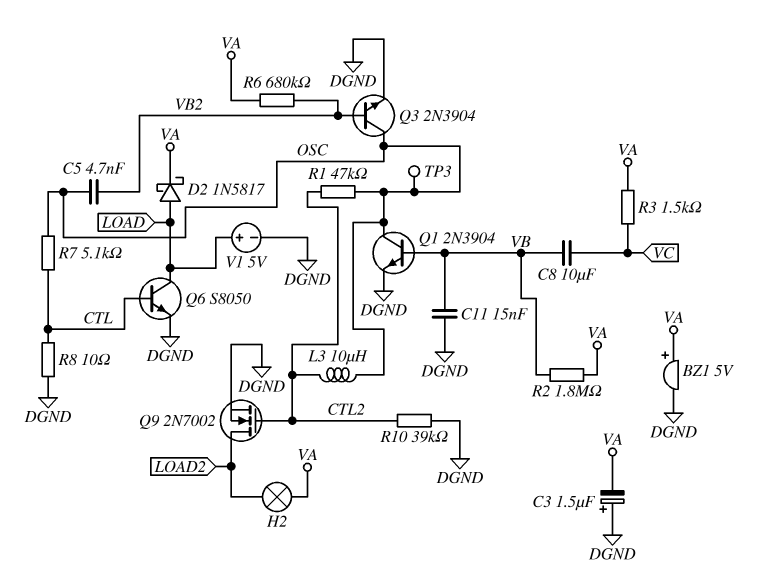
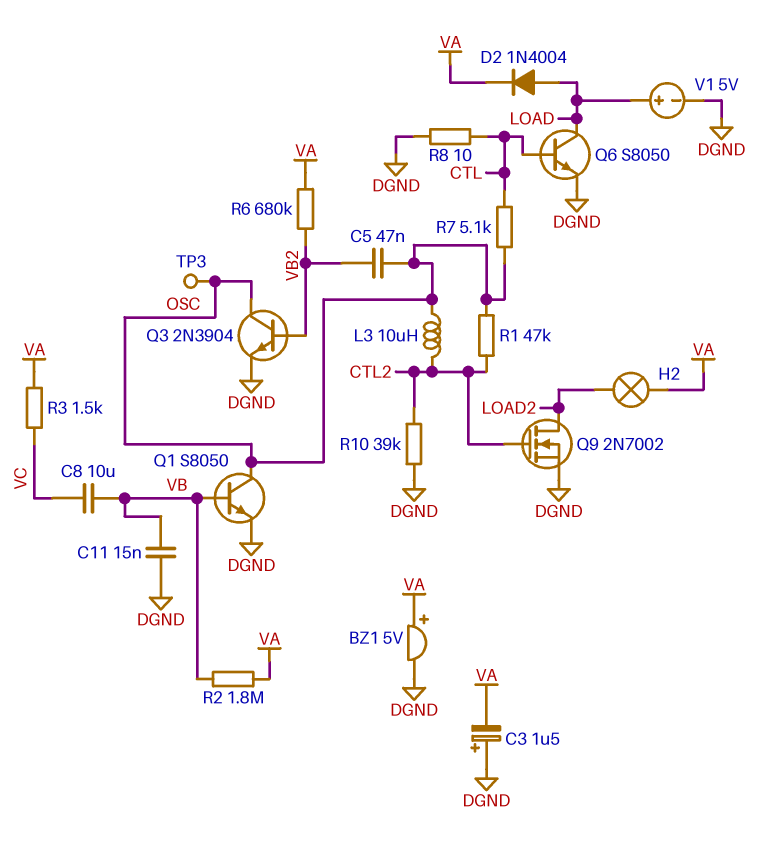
C5: 4.7nF (OSC, VB2) -> 47nF (OSC, VB2)
D2: schottky 1N5817 (A LOAD, K VA) -> diode 1N4004 (A LOAD, K VA)
Q1: NPN 2N3904 (B VB, C OSC, E DGND) -> NPN S8050 (B VB, C OSC, E DGND)

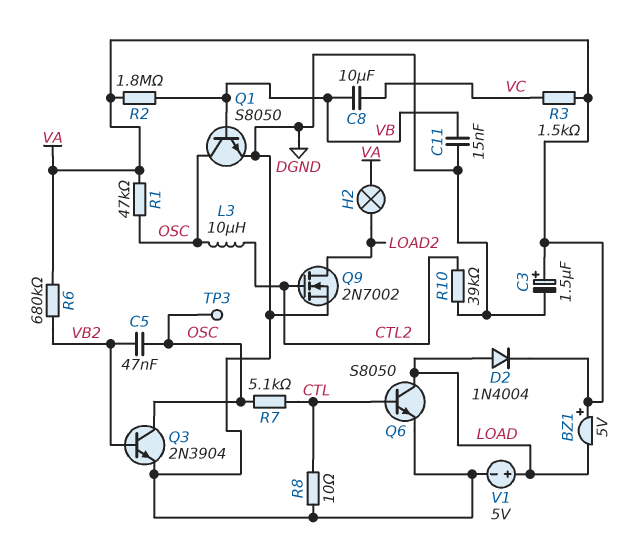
BZ1: buzzer 5V (plus VA, minus DGND) -> buzzer 5V (plus VA, minus LOAD)
C3: 1.5uF (plus DGND, minus VA) -> 1.5uF (plus VA, minus DGND)
R1: 47k (CTL2, OSC) -> 47k (OSC, VA)

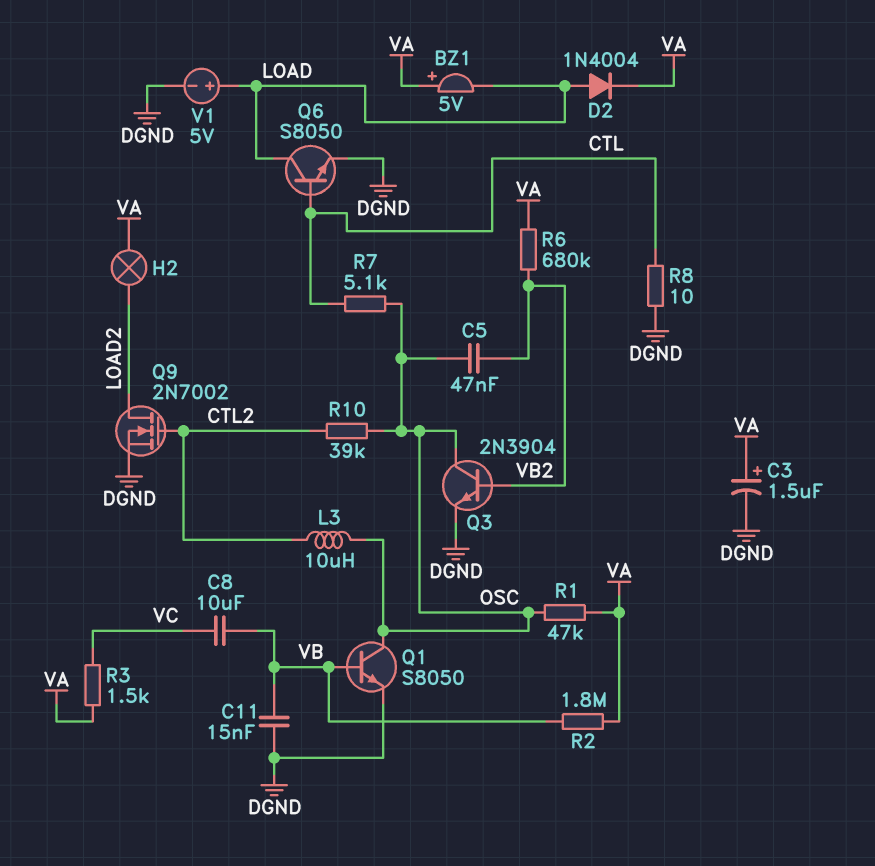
R10: 39k (CTL2, DGND) -> 39k (CTL2, OSC)
TP3: test point (OSC) -> none

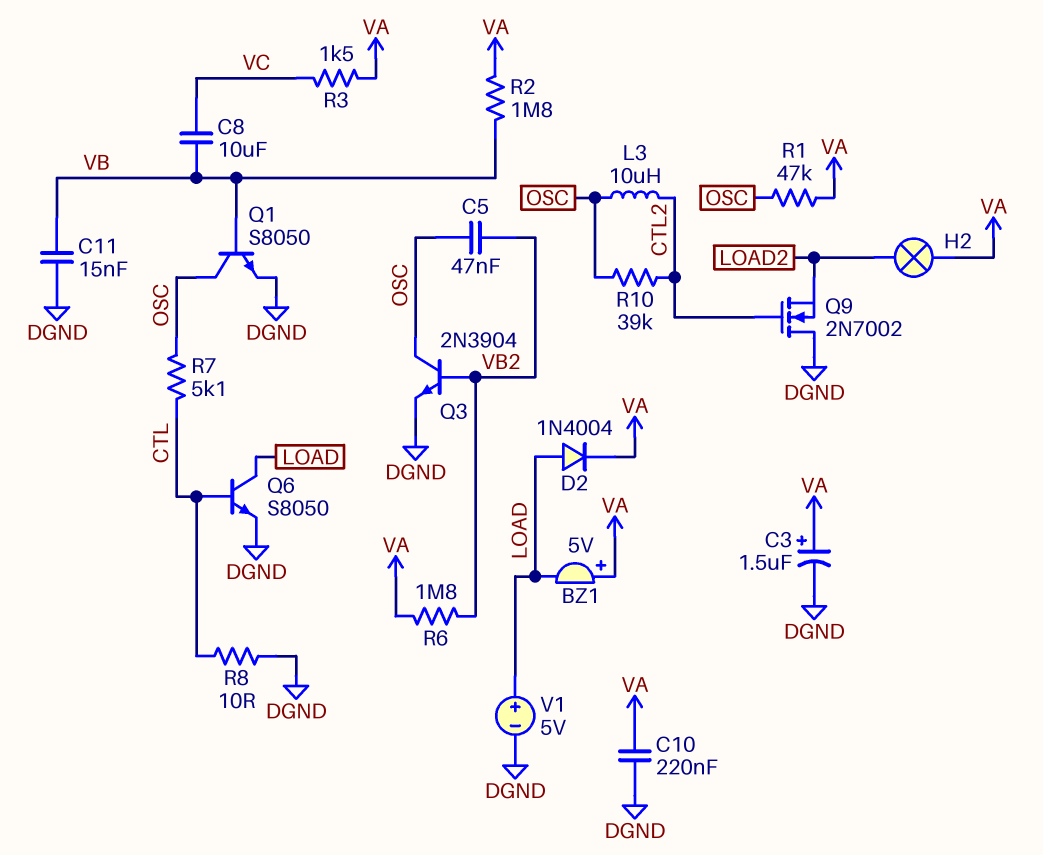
C10: none -> 220nF (DGND, VA)
Q9: NMOS 2N7002 (G CTL2, D LOAD2, S DGND) -> NMOS 2N7002 (G CTL2, D DGND, S LOAD2)
R6: 680k (VA, VB2) -> 1.8M (VA, VB2)

